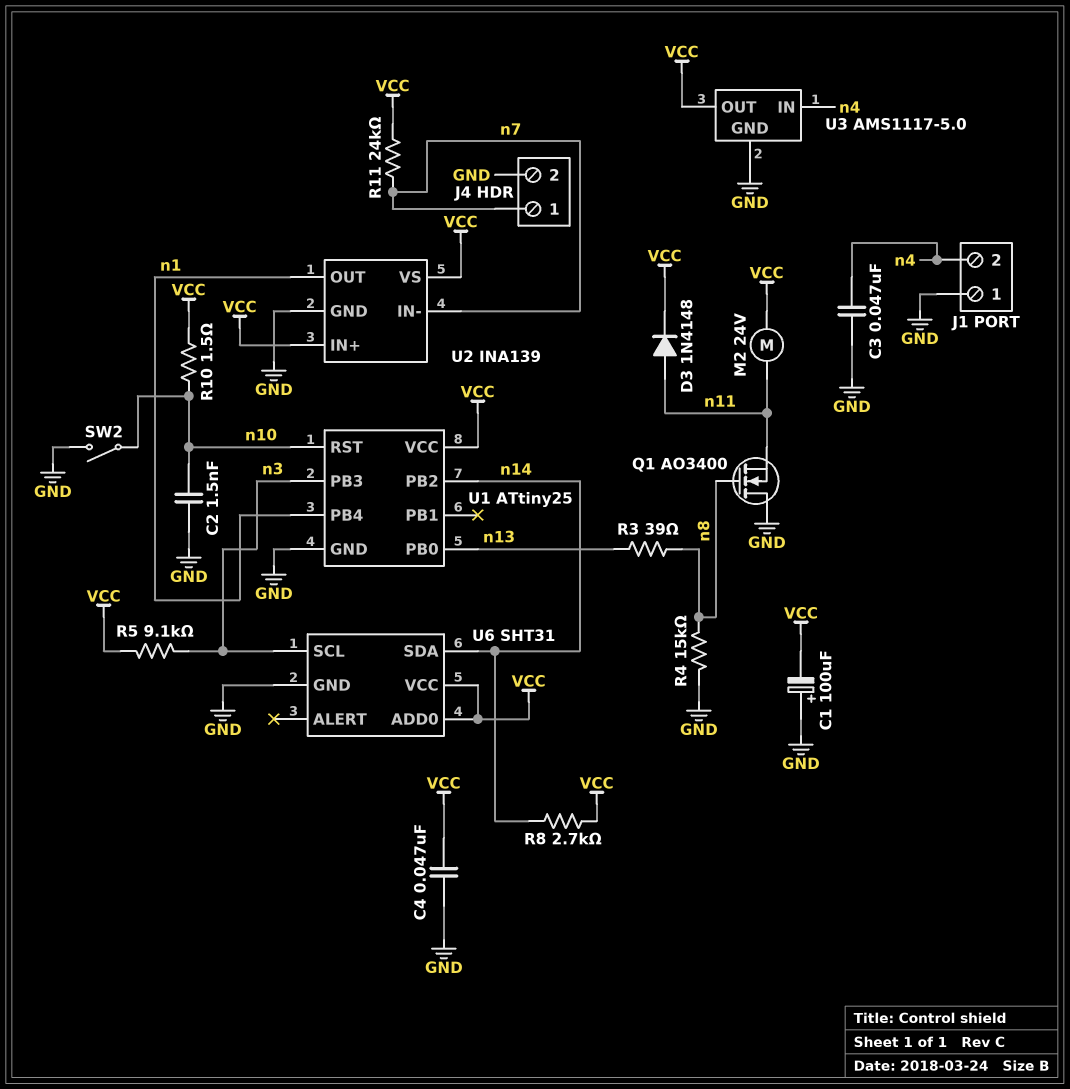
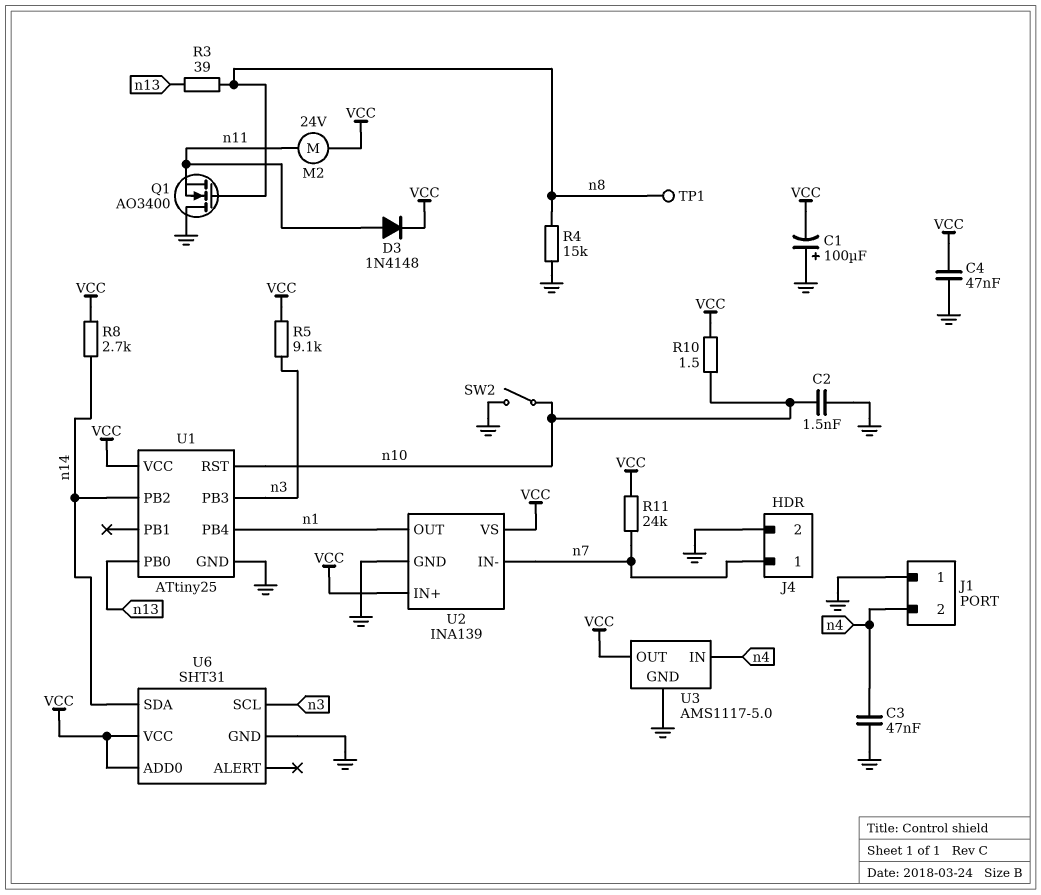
TP1: none -> test point (n8)

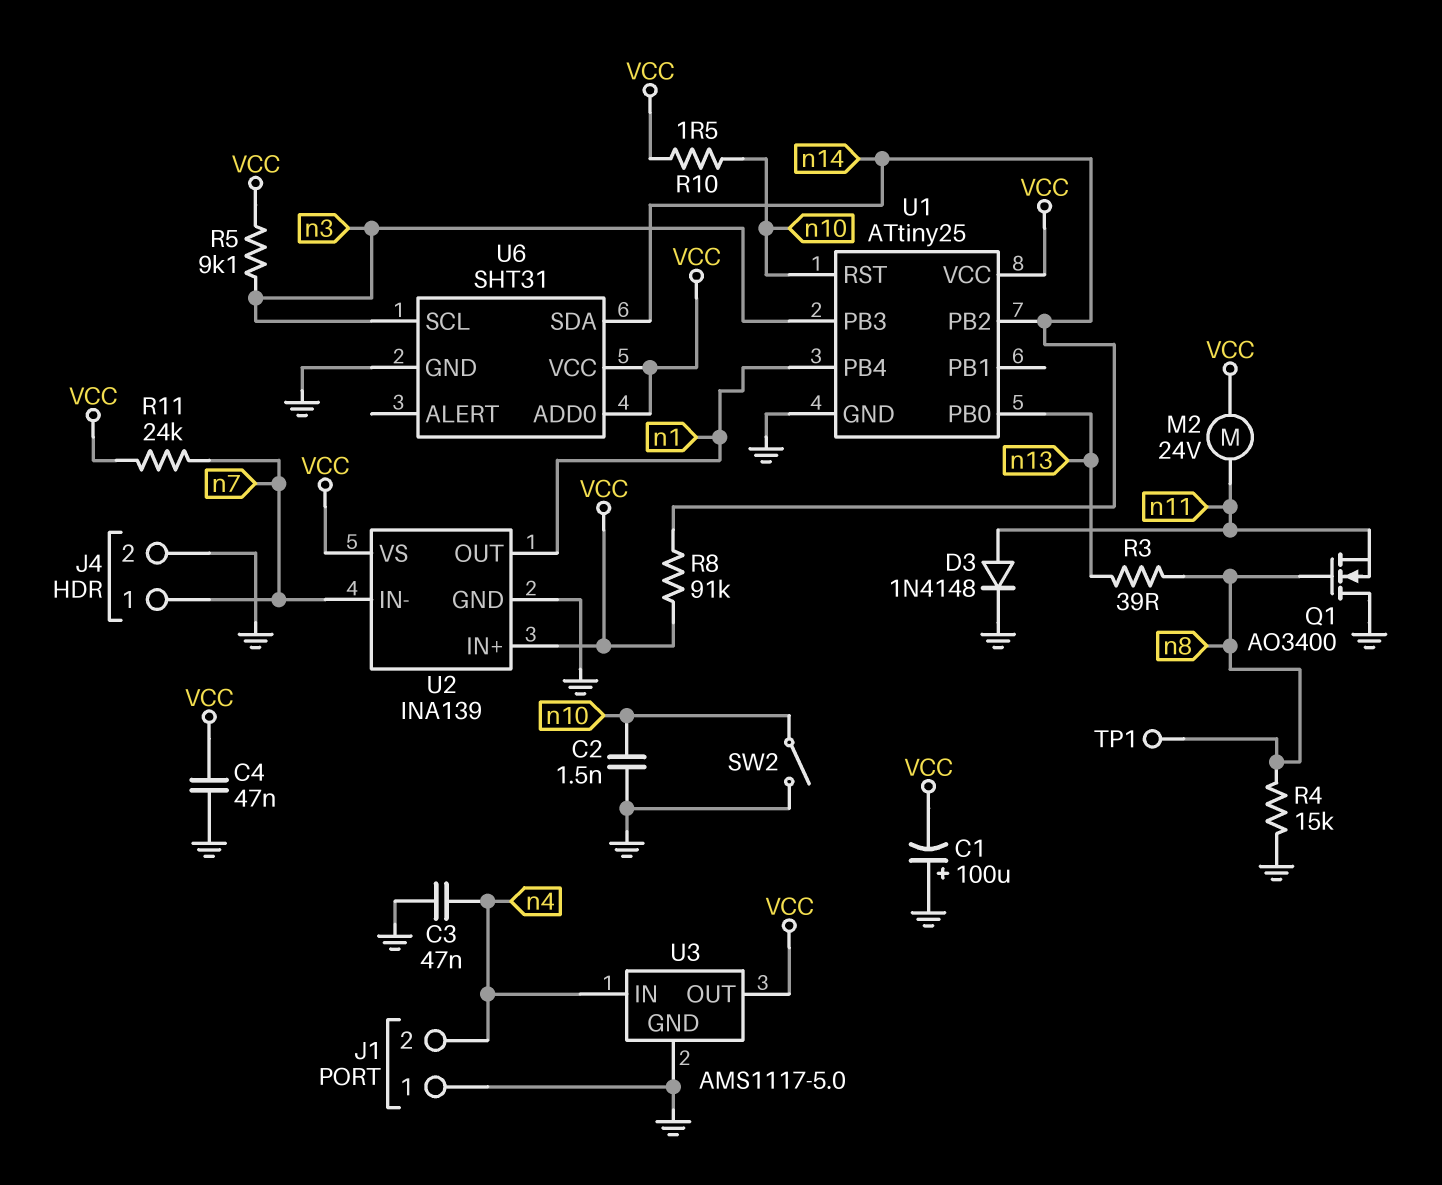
D3: diode 1N4148 (A n11, K VCC) -> diode 1N4148 (A n11, K GND)
R8: 2.7k (VCC, n14) -> 91k (VCC, n14)

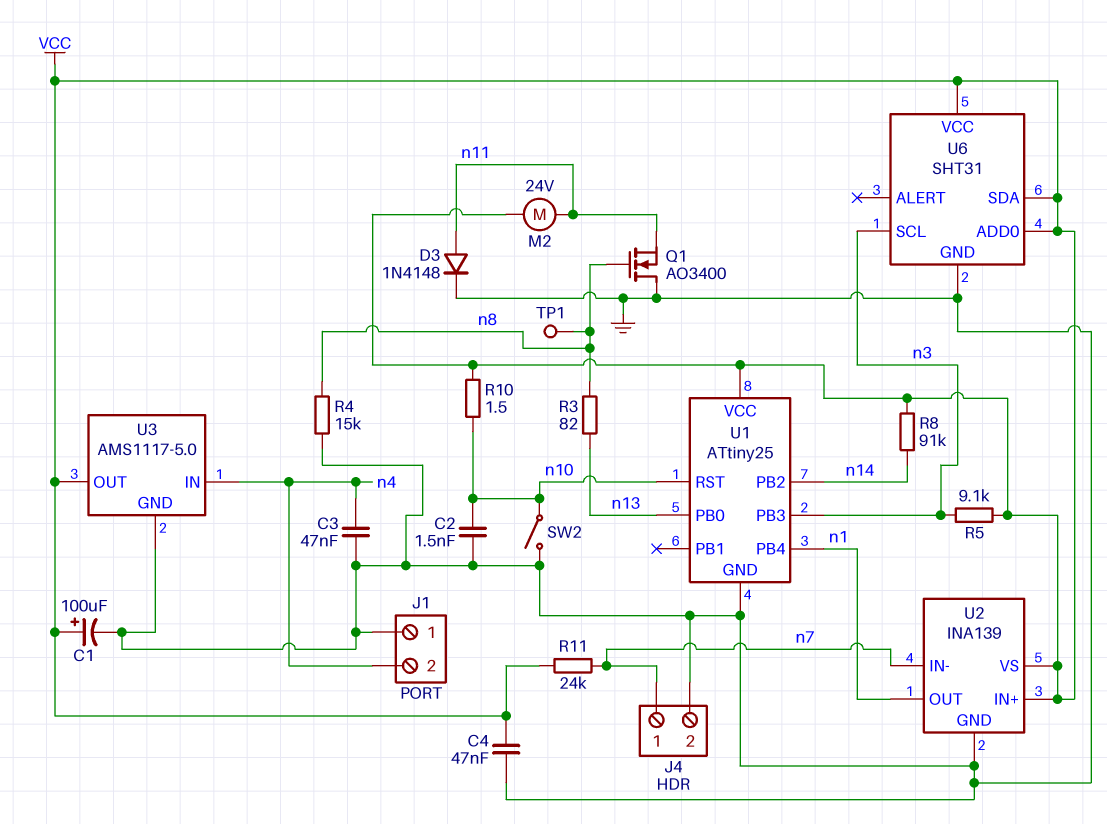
C1: 100uF (plus GND, minus VCC) -> 100uF (plus VCC, minus GND)
R3: 39 (n8, n13) -> 82 (n8, n13)
U6 pin SDA: n14 -> VCC

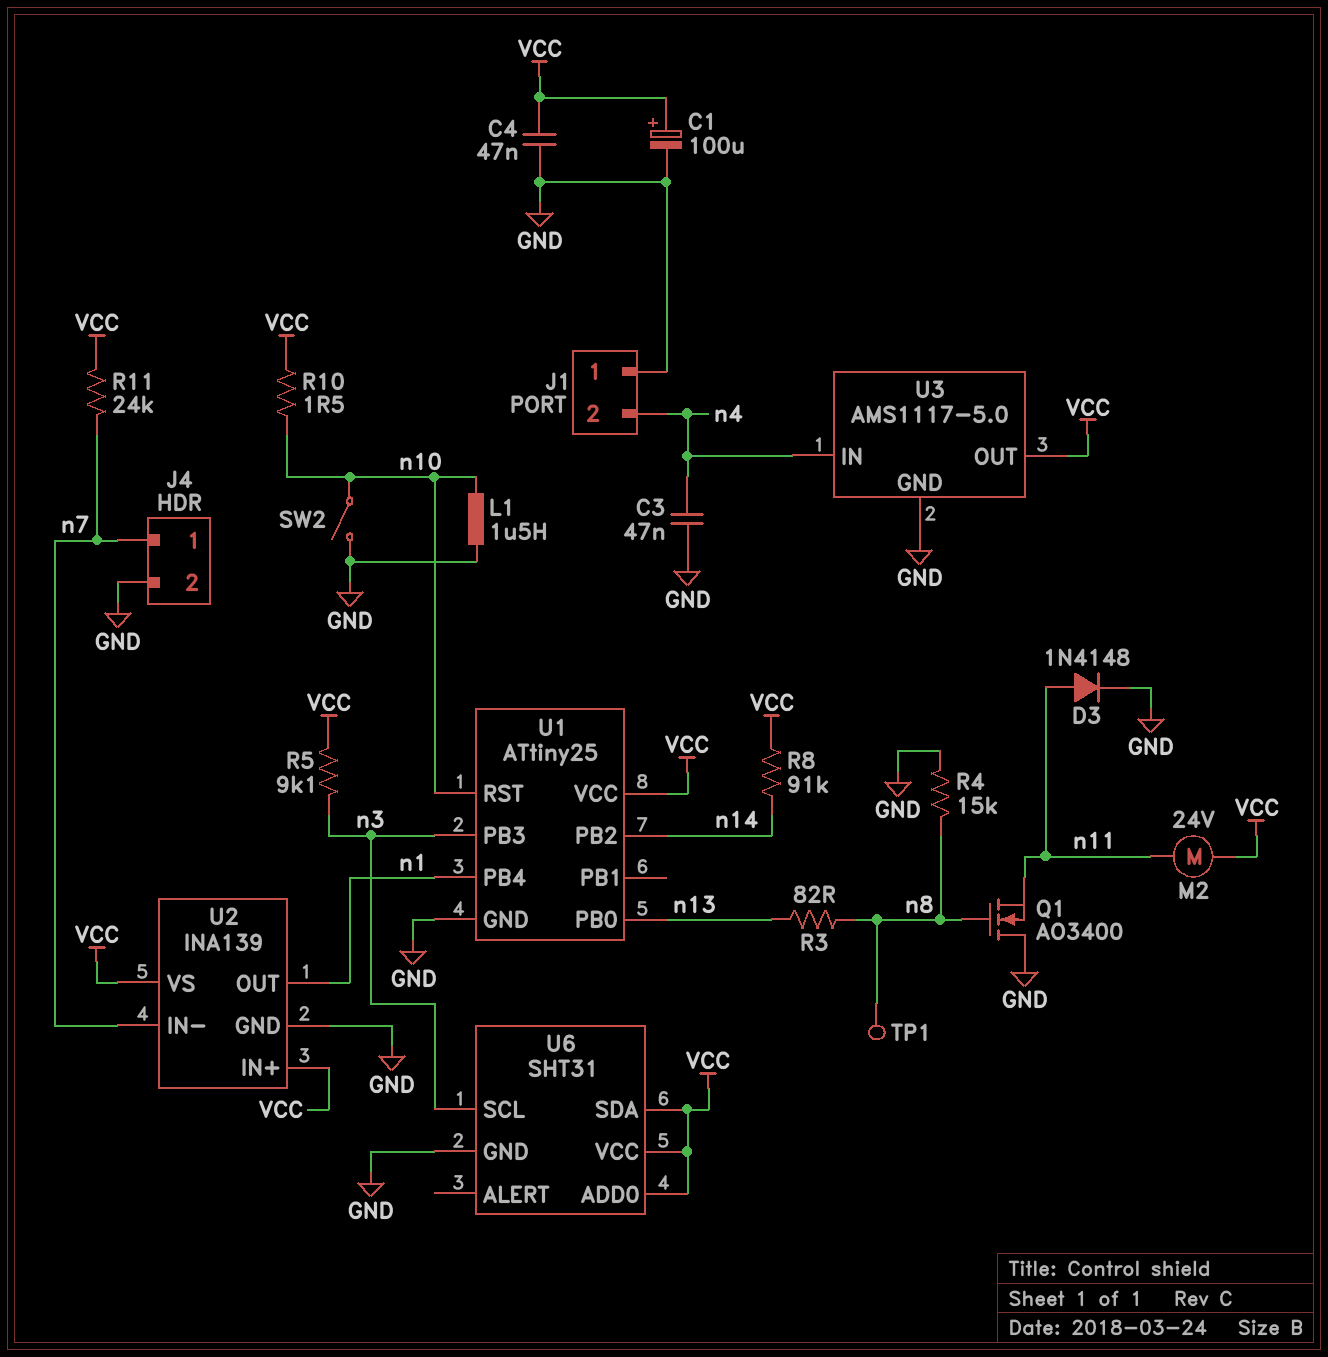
C2: 1.5nF (GND, n10) -> none
L1: none -> 1.5uH (GND, n10)

